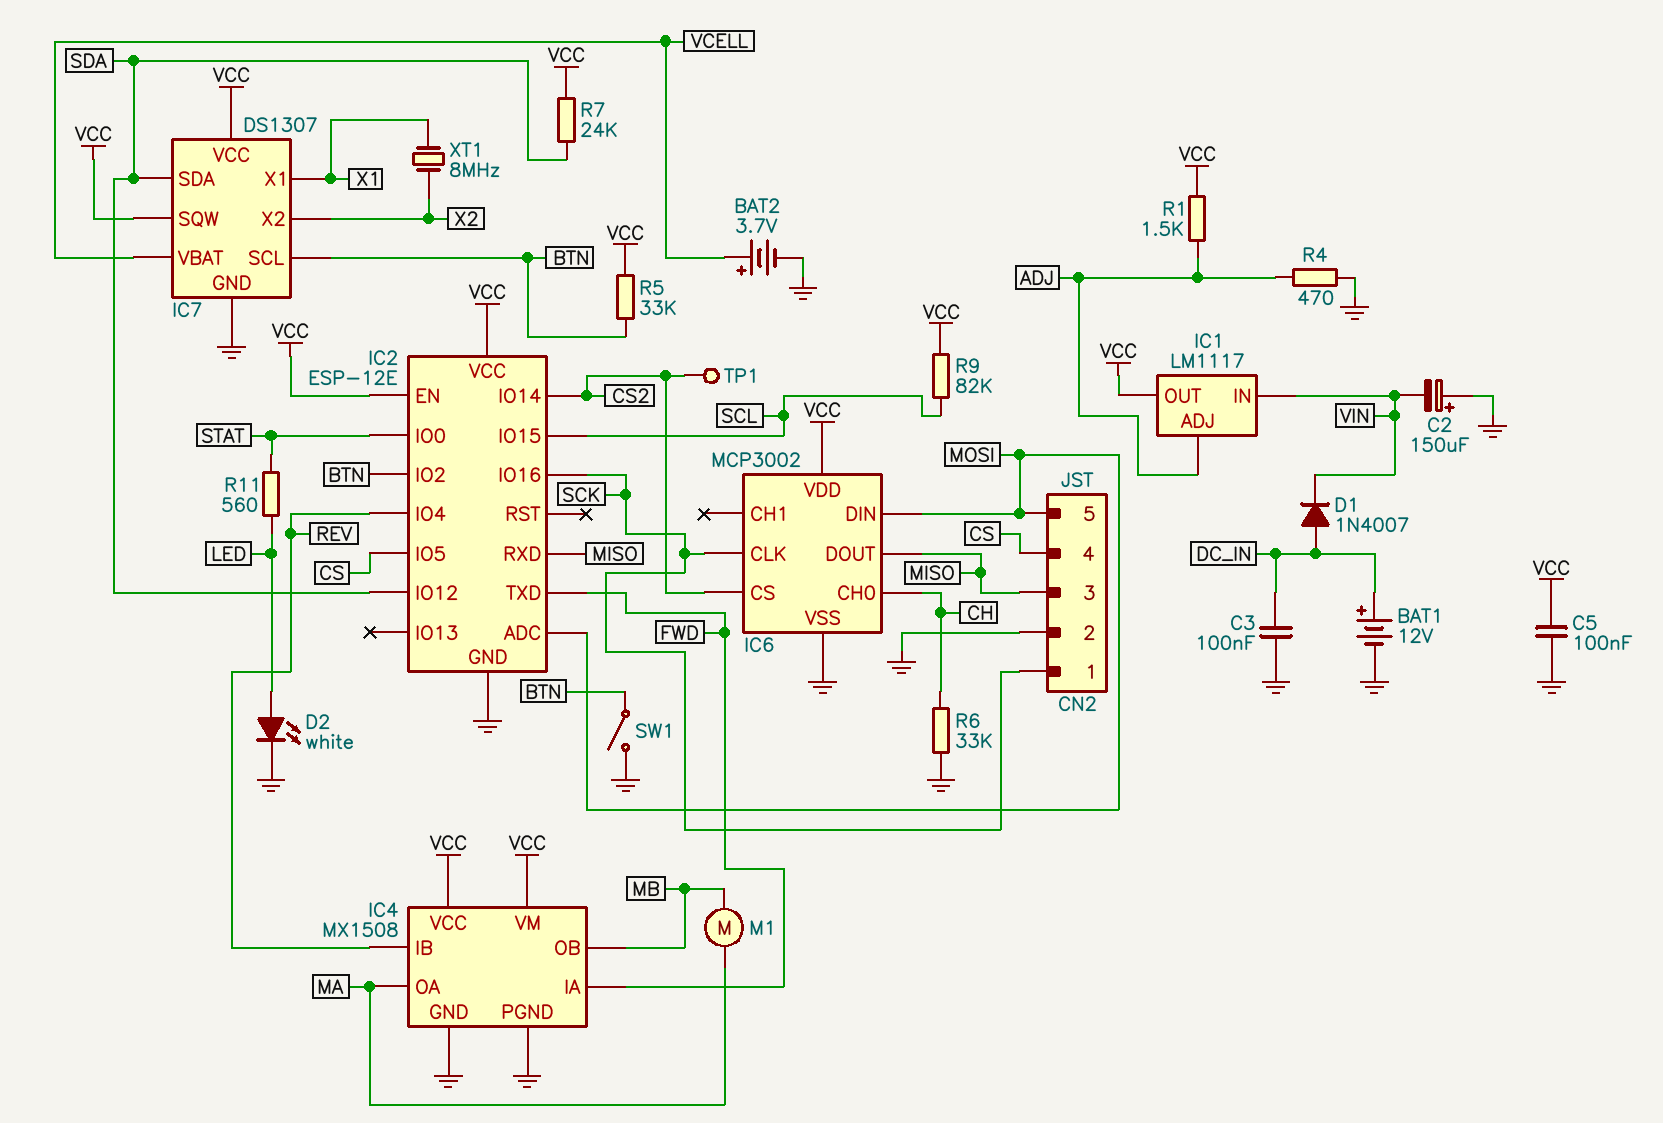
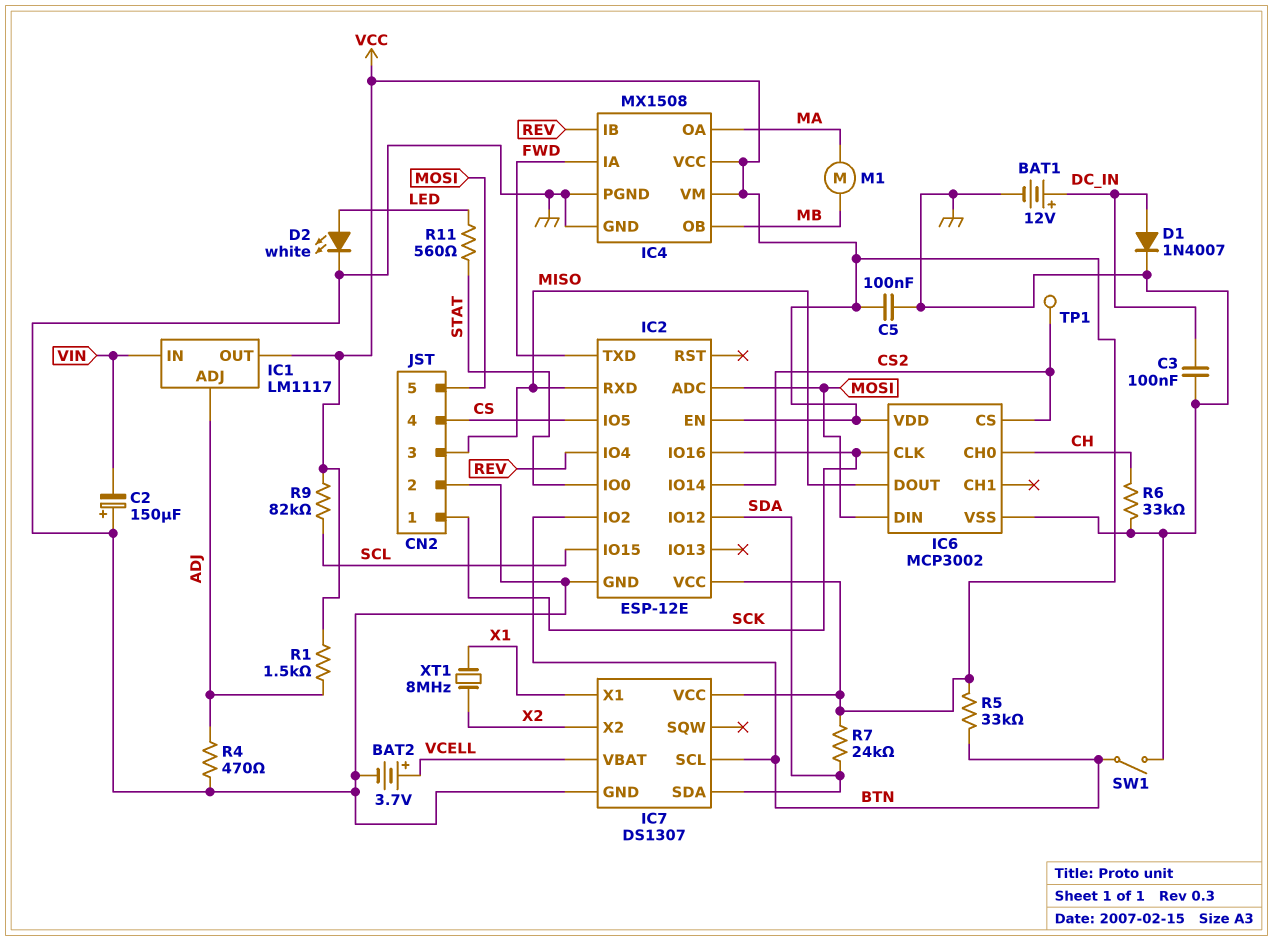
D1: diode 1N4007 (A DC_IN, K VIN) -> diode 1N4007 (A DC_IN, K GND)
IC7 pin SQW: VCC -> none

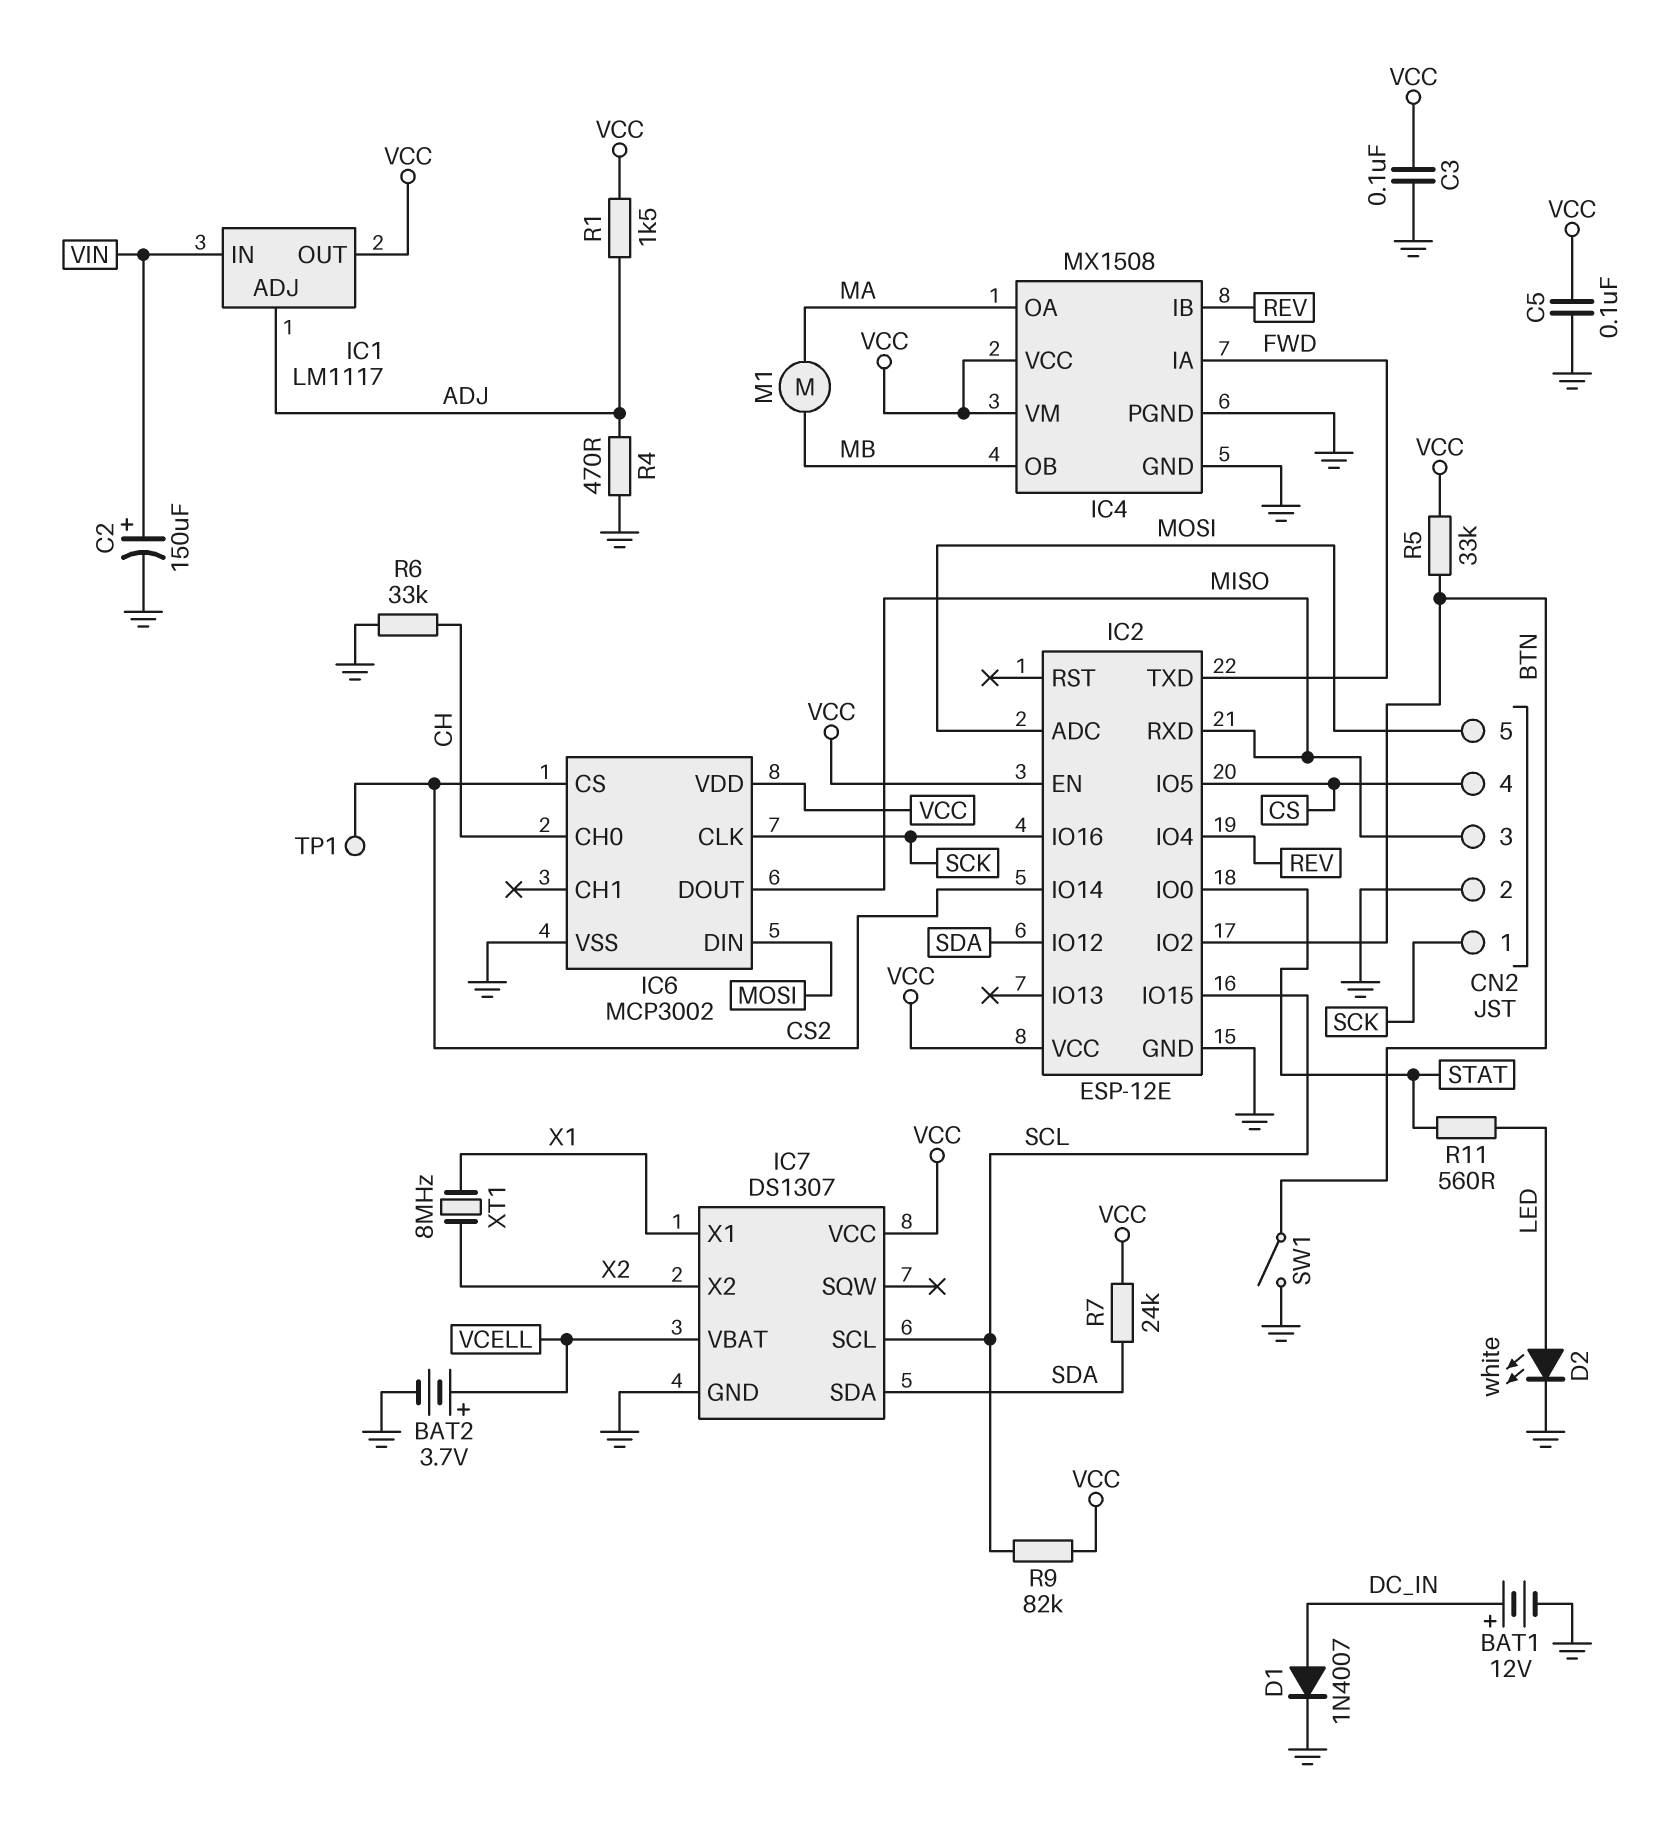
C2: 150uF (plus GND, minus VIN) -> 150uF (plus VIN, minus GND)
C3: 100nF (DC_IN, GND) -> 100nF (GND, VCC)
IC7 pin SCL: BTN -> SCL

